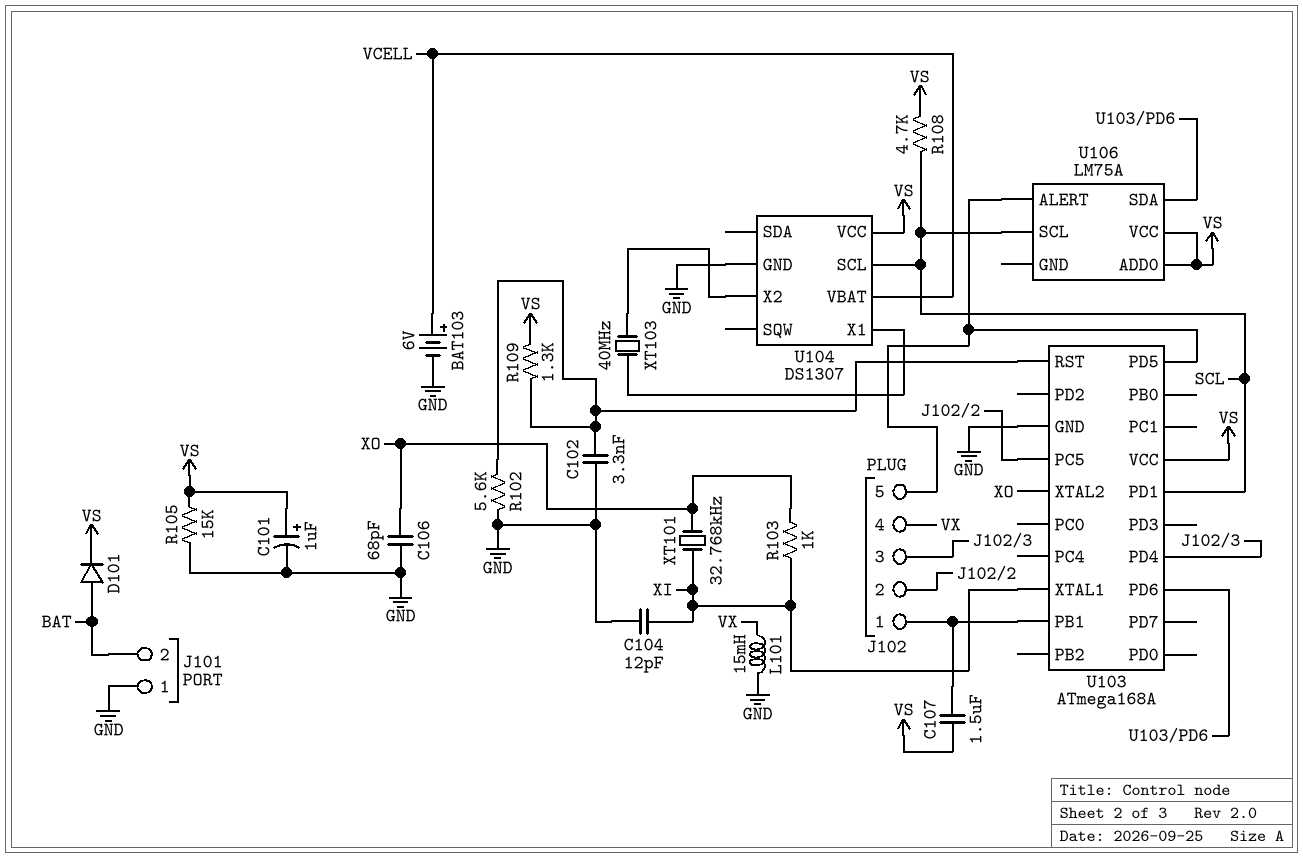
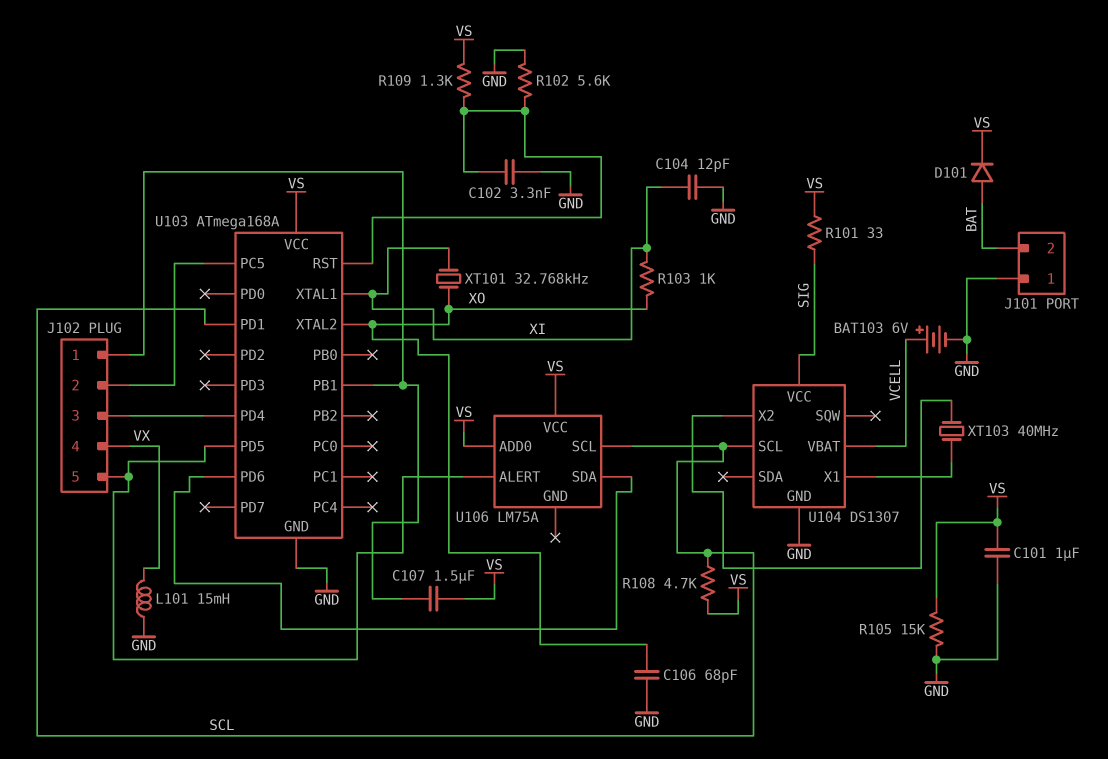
C101: 1uF (plus VS, minus GND) -> 1uF (GND, VS)
R101: none -> 33 (SIG, VS)
U104 pin VCC: VS -> SIG

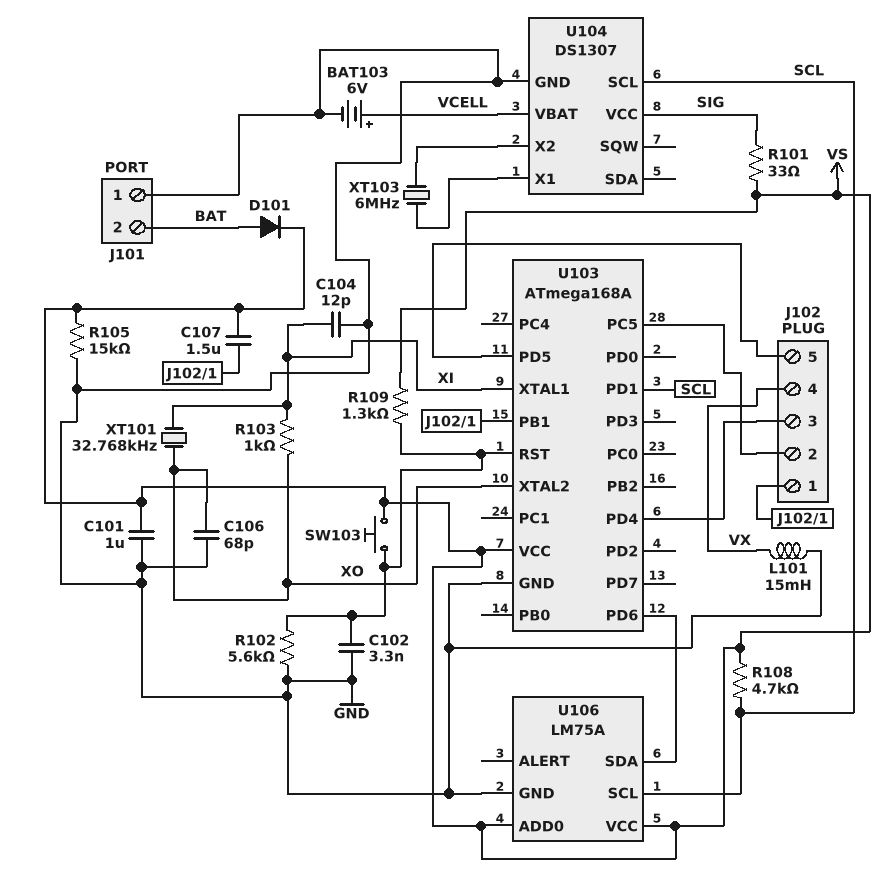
SW103: none -> button (U103/RST, VS)
U106 pin ALERT: J102/5 -> none
U106 pin GND: none -> GND
XT103: 40MHz (U104/X1, U104/X2) -> 6MHz (U104/X1, U104/X2)

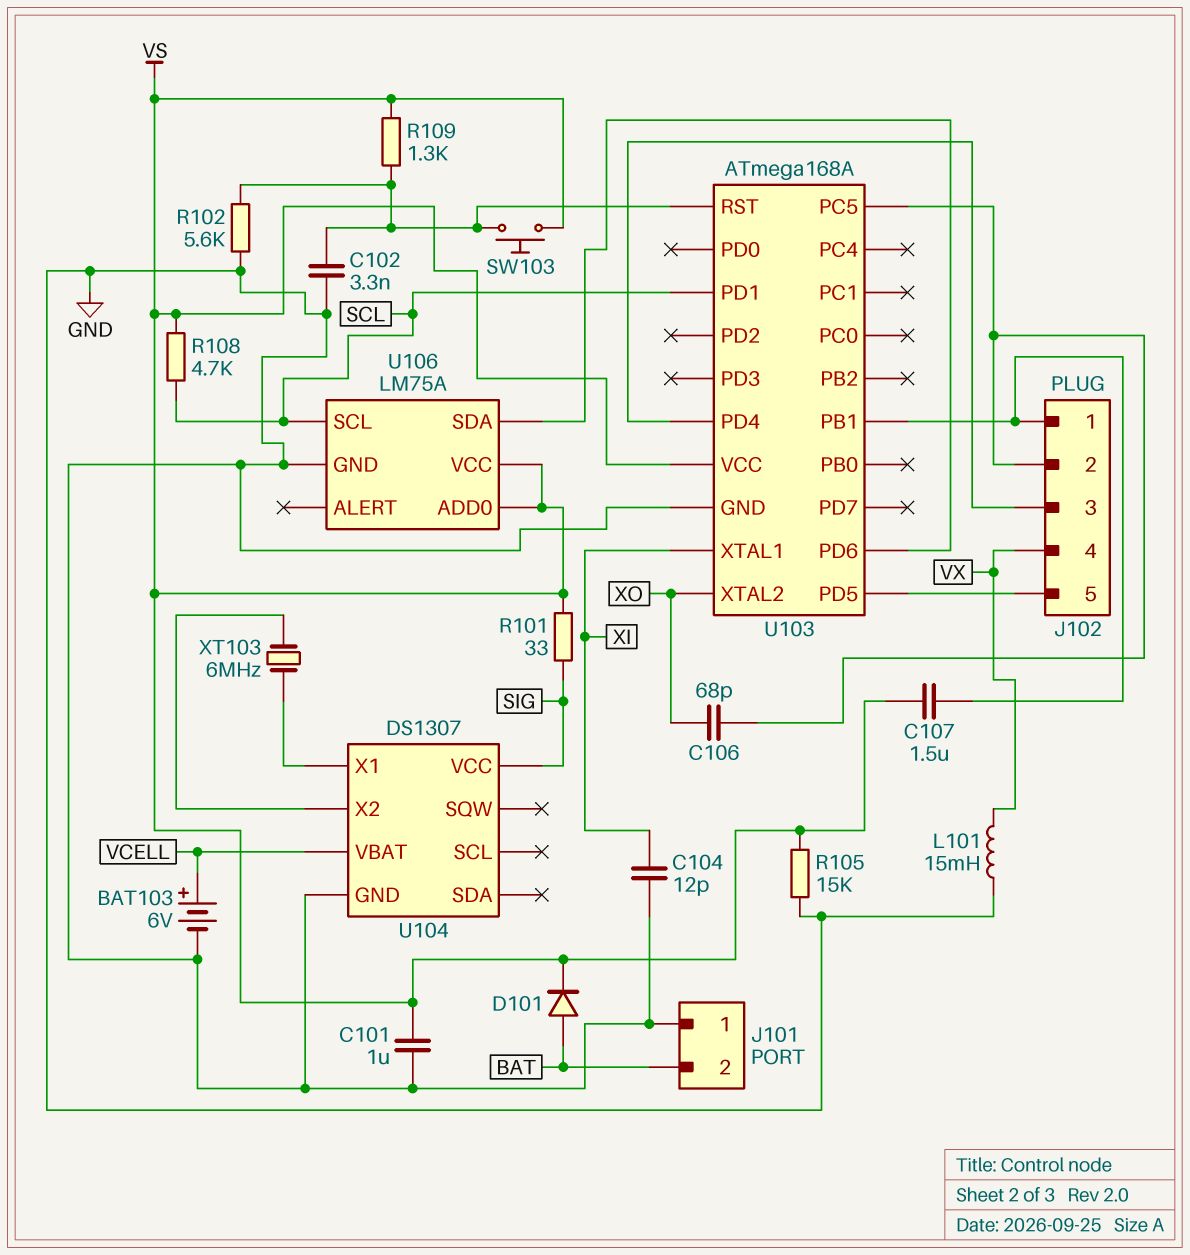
C106: 68pF (GND, XO) -> 68pF (J102/2, XO)
R103: 1k (XI, XO) -> none
U104 pin SCL: SCL -> none
XT101: 32.768kHz (XI, XO) -> none

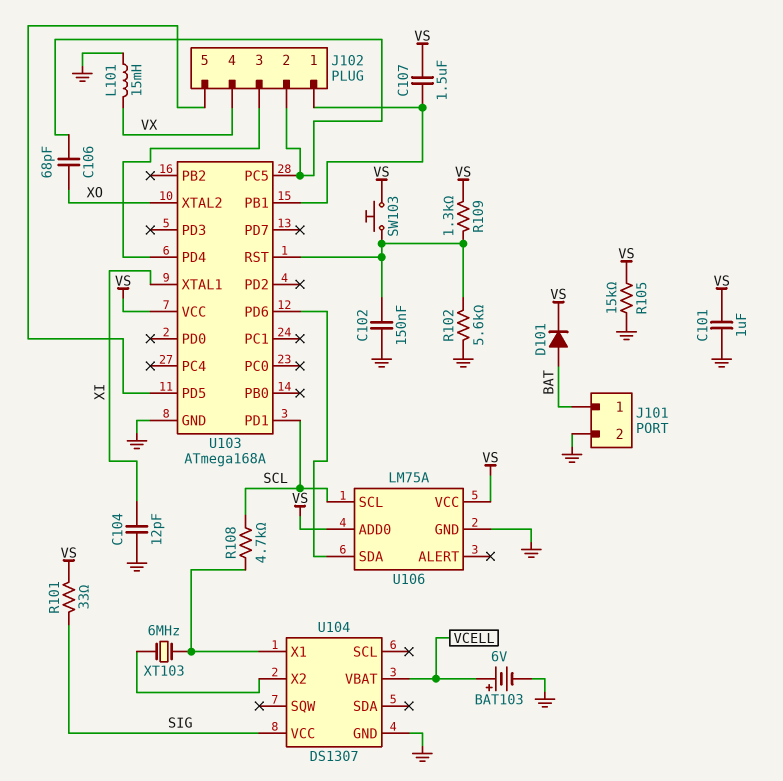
C102: 3.3nF (GND, U103/RST) -> 150nF (GND, U103/RST)
J101 pin 1: GND -> BAT
J101 pin 2: BAT -> GND
R108: 4.7k (SCL, VS) -> 4.7k (SCL, U104/X1)

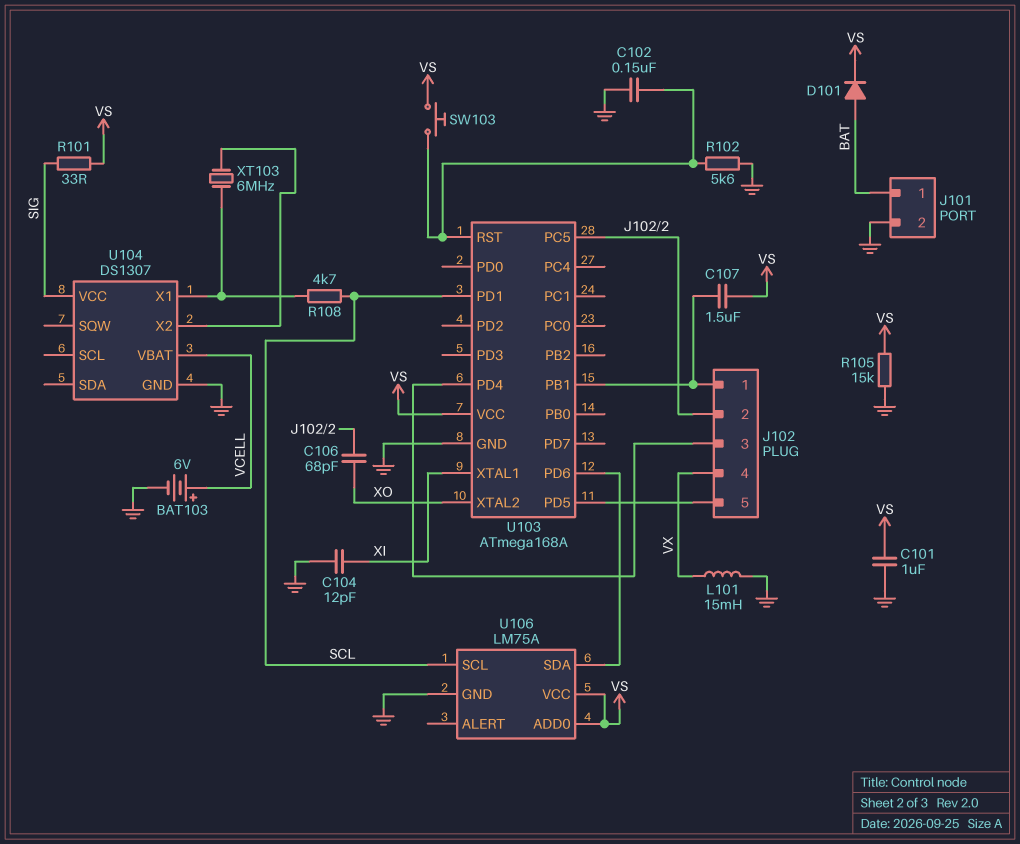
R109: 1.3k (U103/RST, VS) -> none

